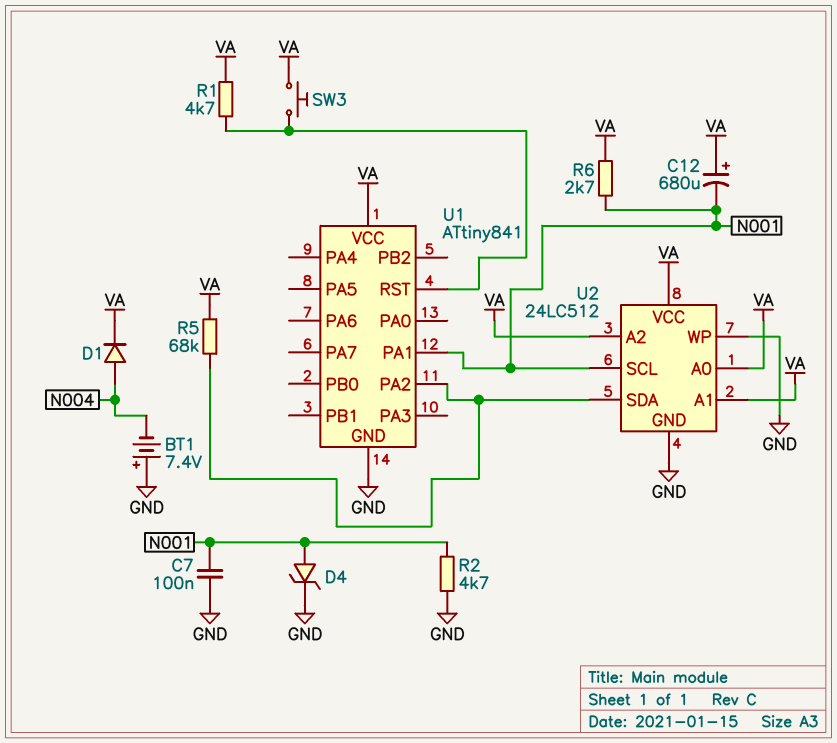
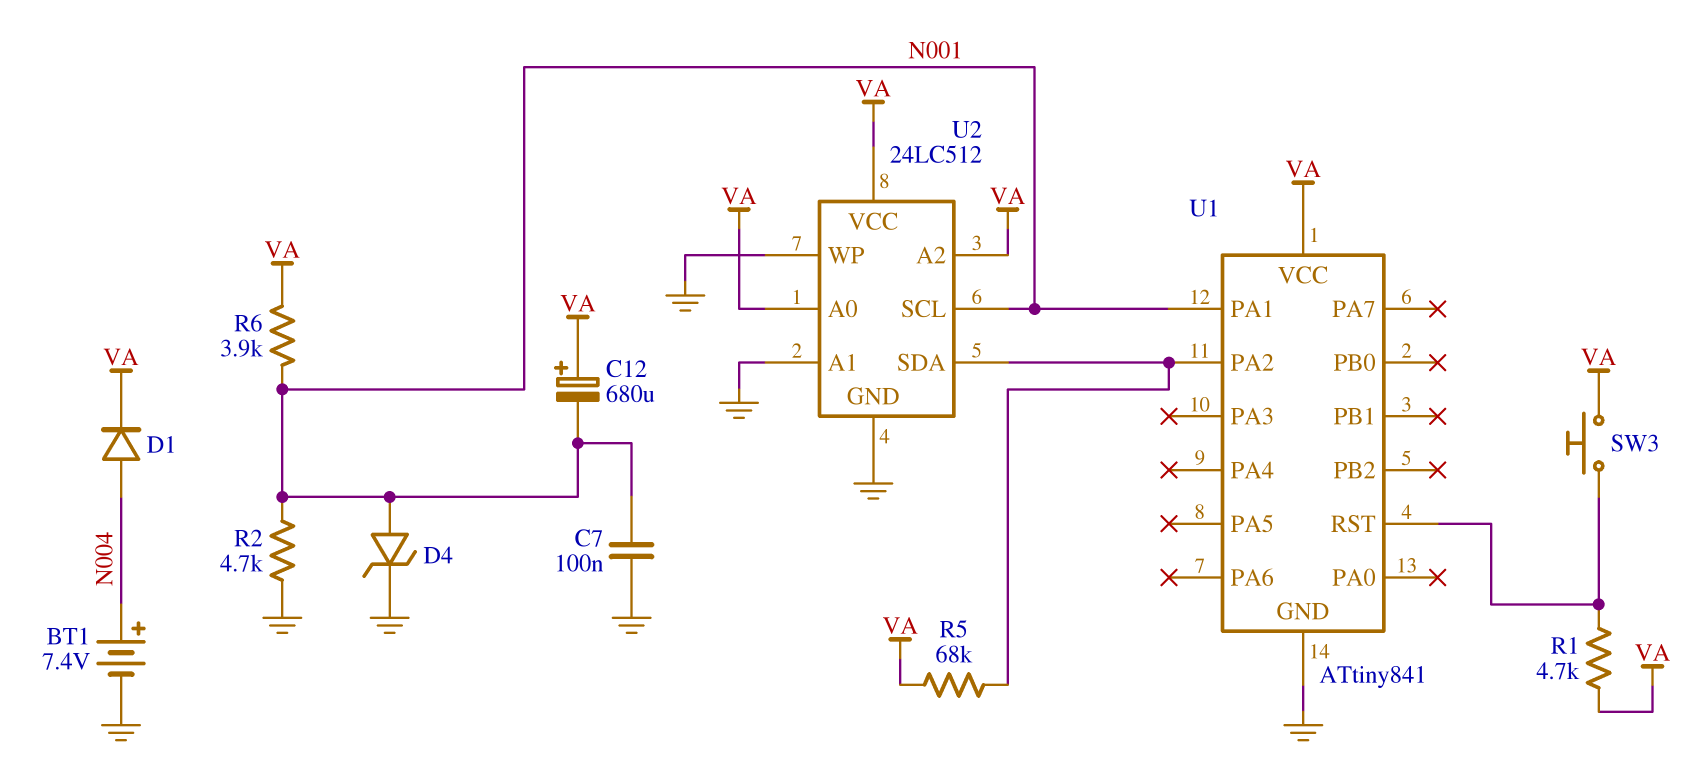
BT1: 7.4V (plus GND, minus N004) -> 7.4V (plus N004, minus GND)
R6: 2.7k (N001, VA) -> 3.9k (N001, VA)
U2 pin A1: VA -> GND

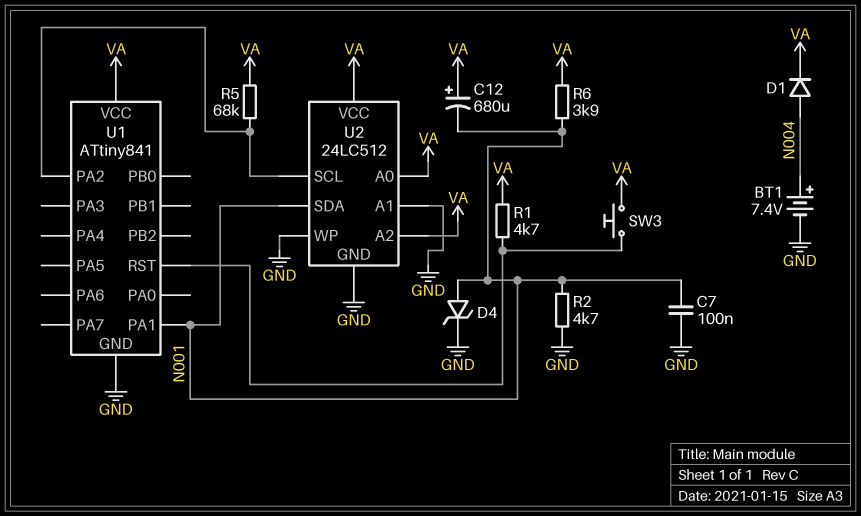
U2 pin SCL: N001 -> U1/PA2
U2 pin SDA: U1/PA2 -> N001

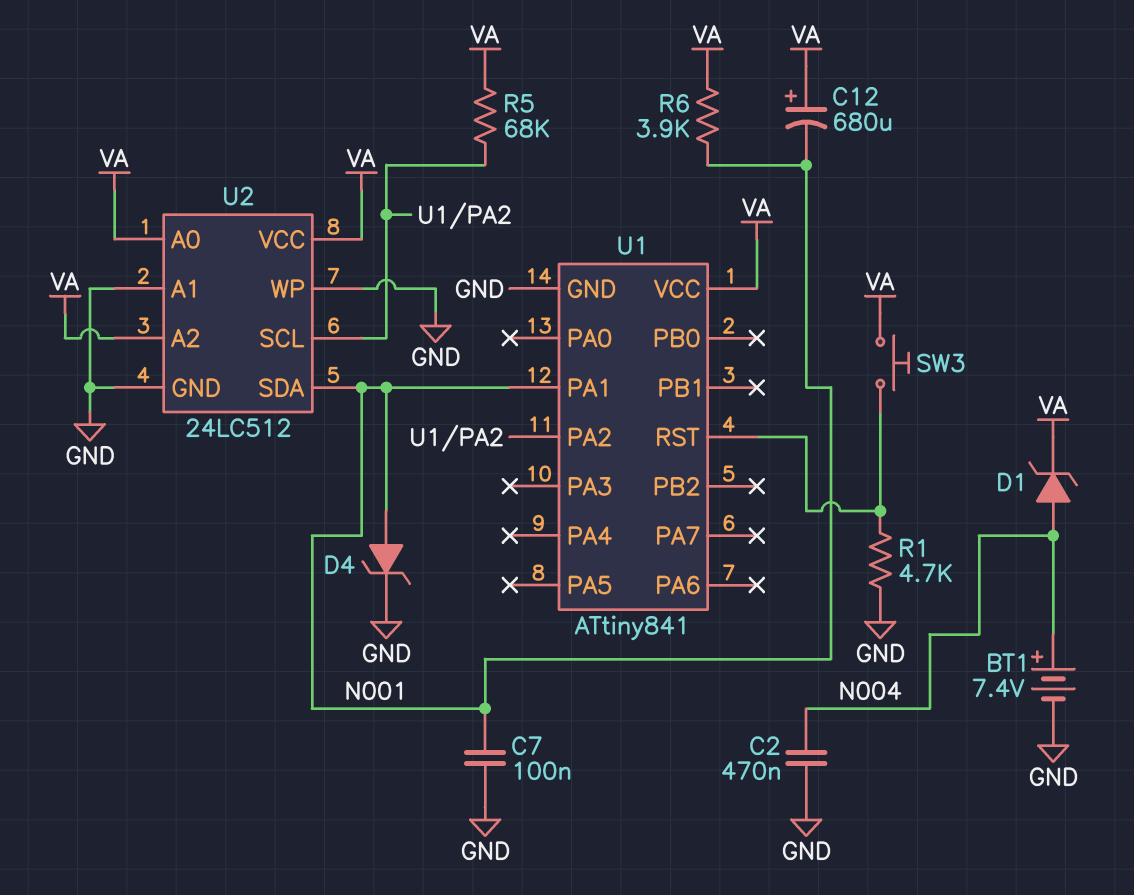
C2: none -> 470nF (GND, N004)
D1: diode (A N004, K VA) -> zener (A N004, K VA)
R1: 4.7k (U1/RST, VA) -> 4.7k (GND, U1/RST)
R2: 4.7k (GND, N001) -> none

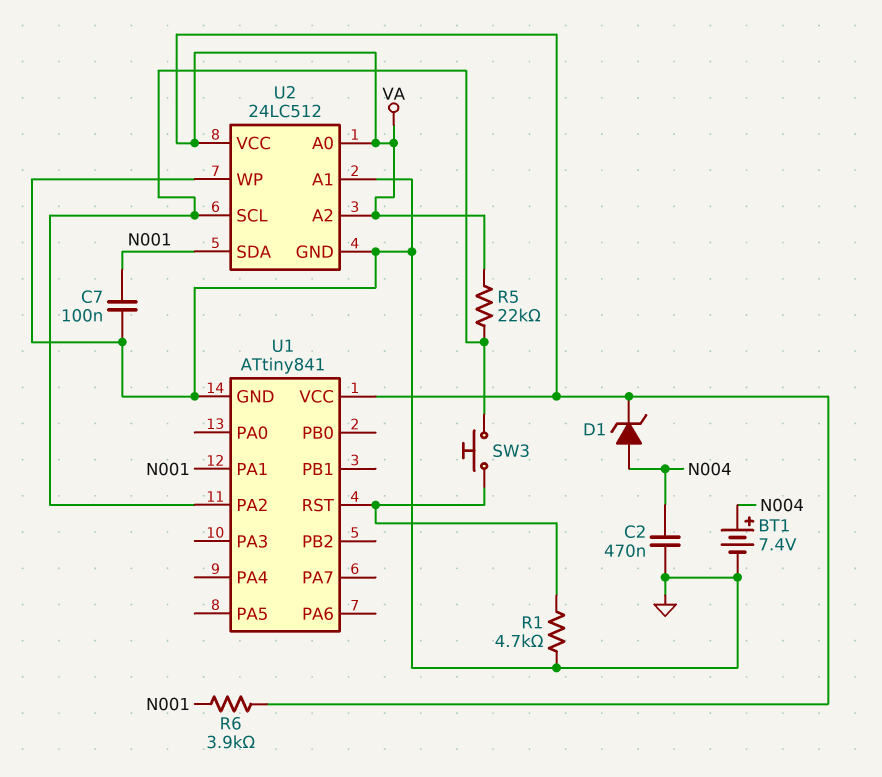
C12: 680uF (plus VA, minus N001) -> none
D4: zener (A N001, K GND) -> none
R5: 68k (U1/PA2, VA) -> 22k (U1/PA2, VA)
SW3: button (U1/RST, VA) -> button (U1/PA2, U1/RST)

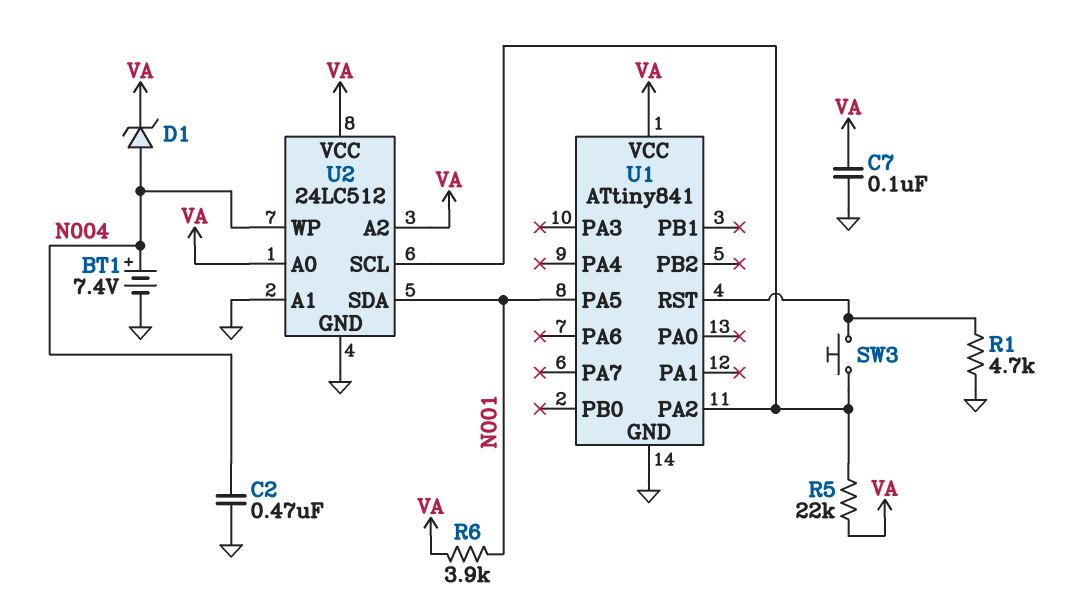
C7: 100nF (GND, N001) -> 100nF (GND, VA)
U1 pin PA1: N001 -> none
U1 pin PA5: none -> N001
U2 pin WP: GND -> N004

